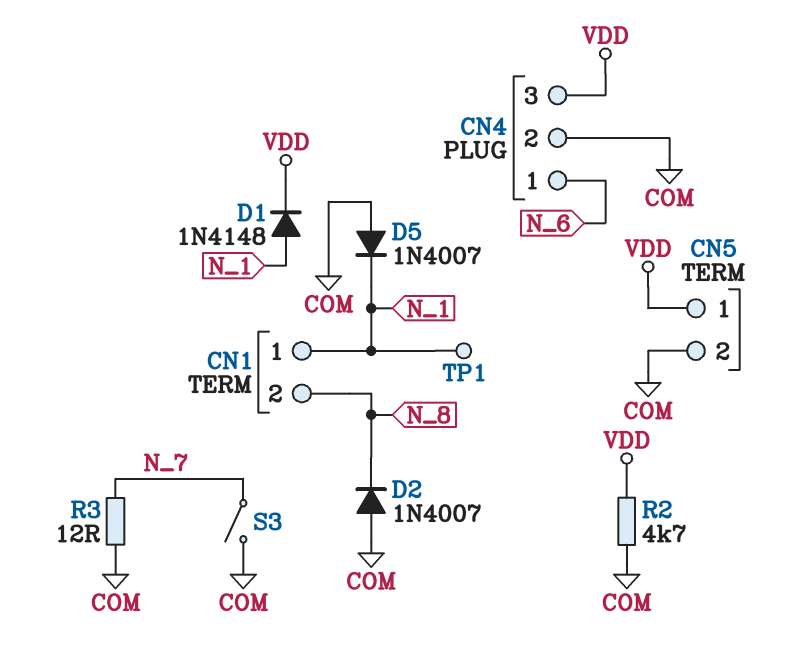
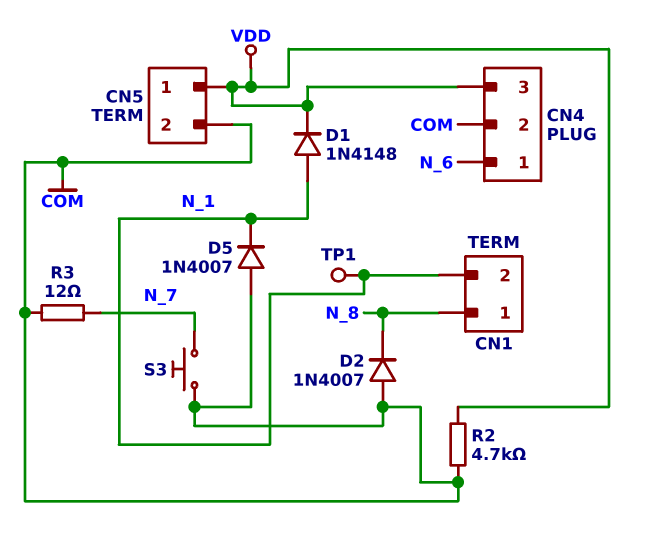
CN1 pin 1: N_1 -> N_8
CN1 pin 2: N_8 -> N_1
S3: switch (COM, N_7) -> button (COM, N_7)

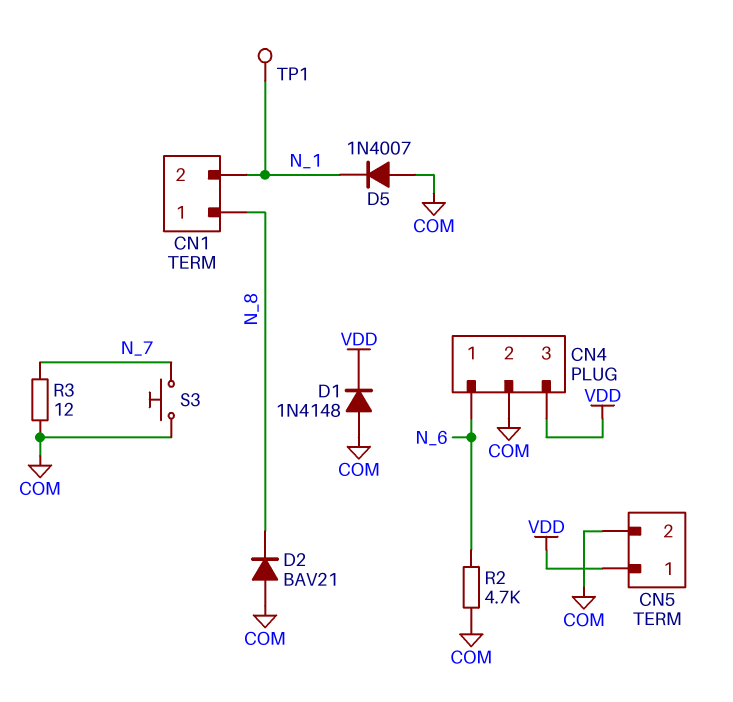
D1: diode 1N4148 (A N_1, K VDD) -> diode 1N4148 (A COM, K VDD)
D2: diode 1N4007 (A COM, K N_8) -> diode BAV21 (A COM, K N_8)
R2: 4.7k (COM, VDD) -> 4.7k (COM, N_6)

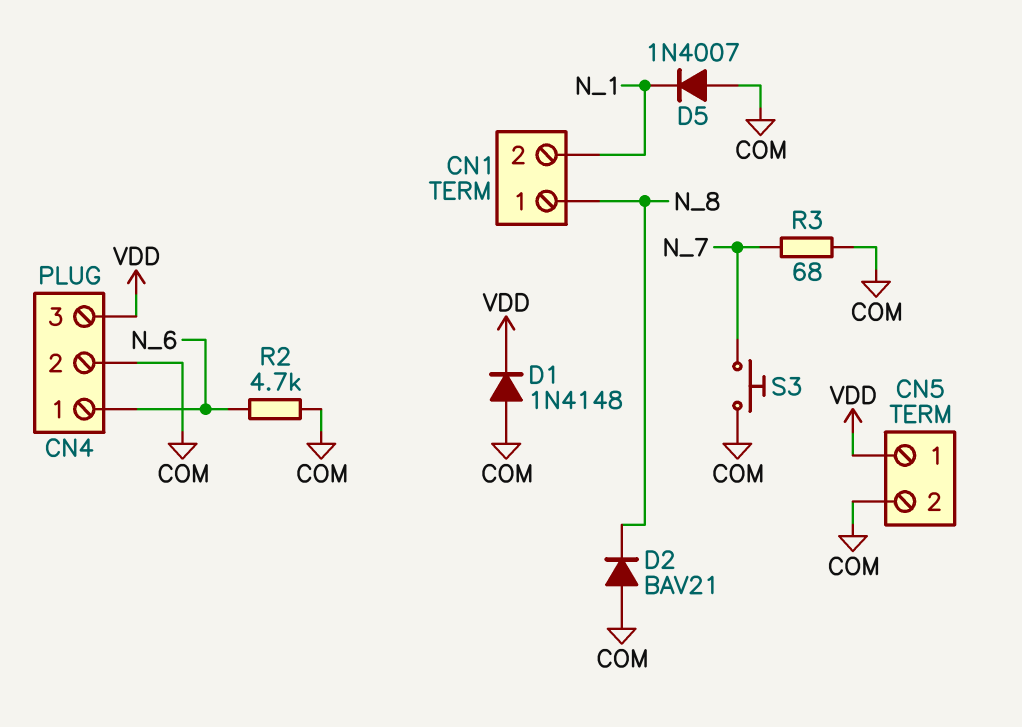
R3: 12 (COM, N_7) -> 68 (COM, N_7)
TP1: test point (N_1) -> none

